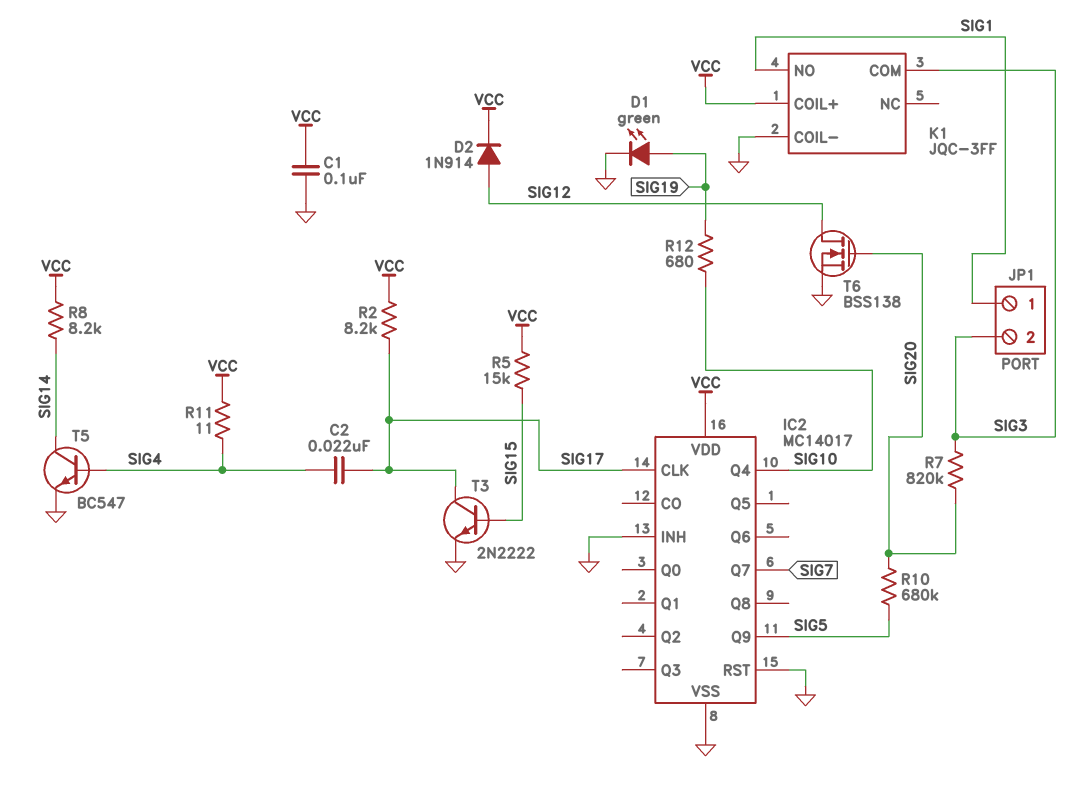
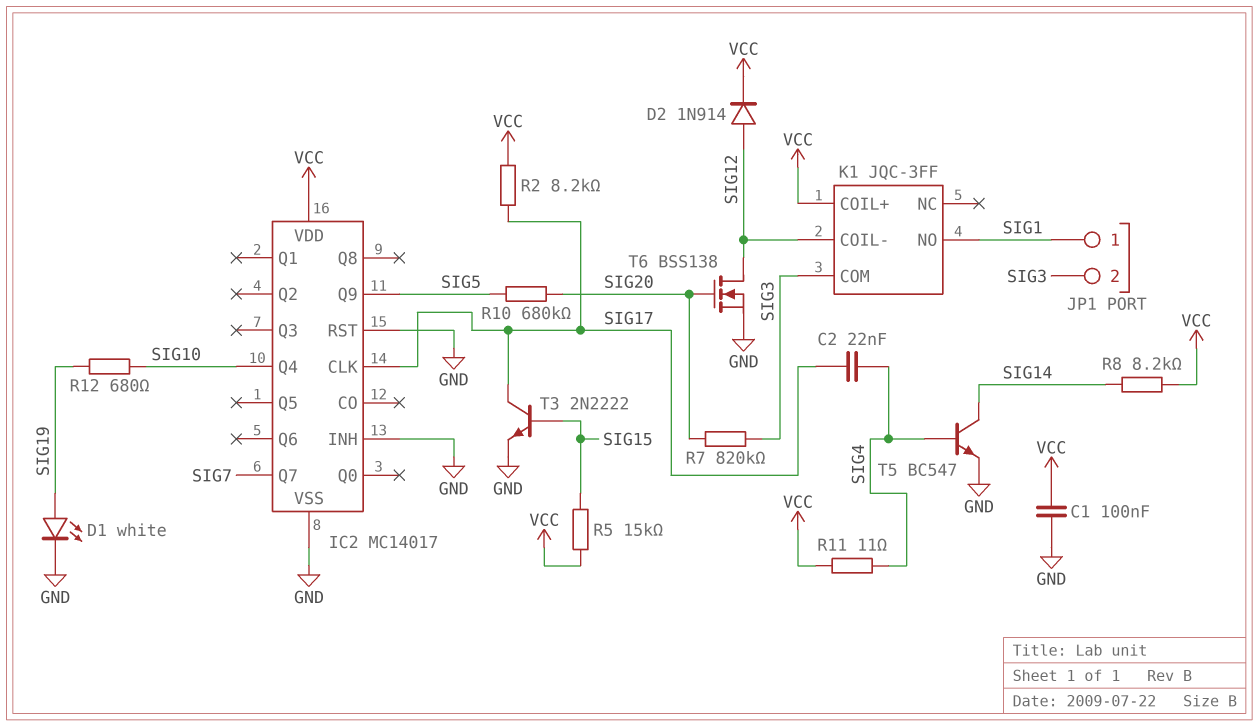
D1: LED green (A SIG19, K GND) -> LED white (A SIG19, K GND)
K1 pin COIL-: GND -> SIG12

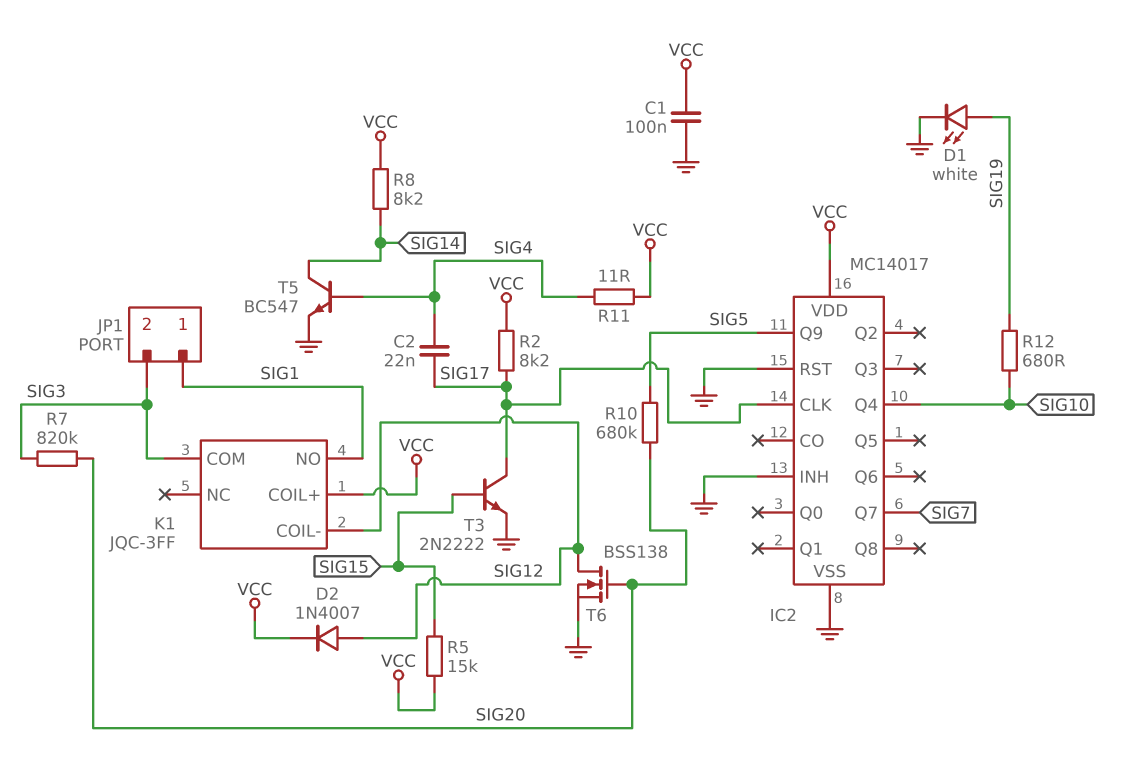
D2: diode 1N914 (A SIG12, K VCC) -> diode 1N4007 (A SIG12, K VCC)

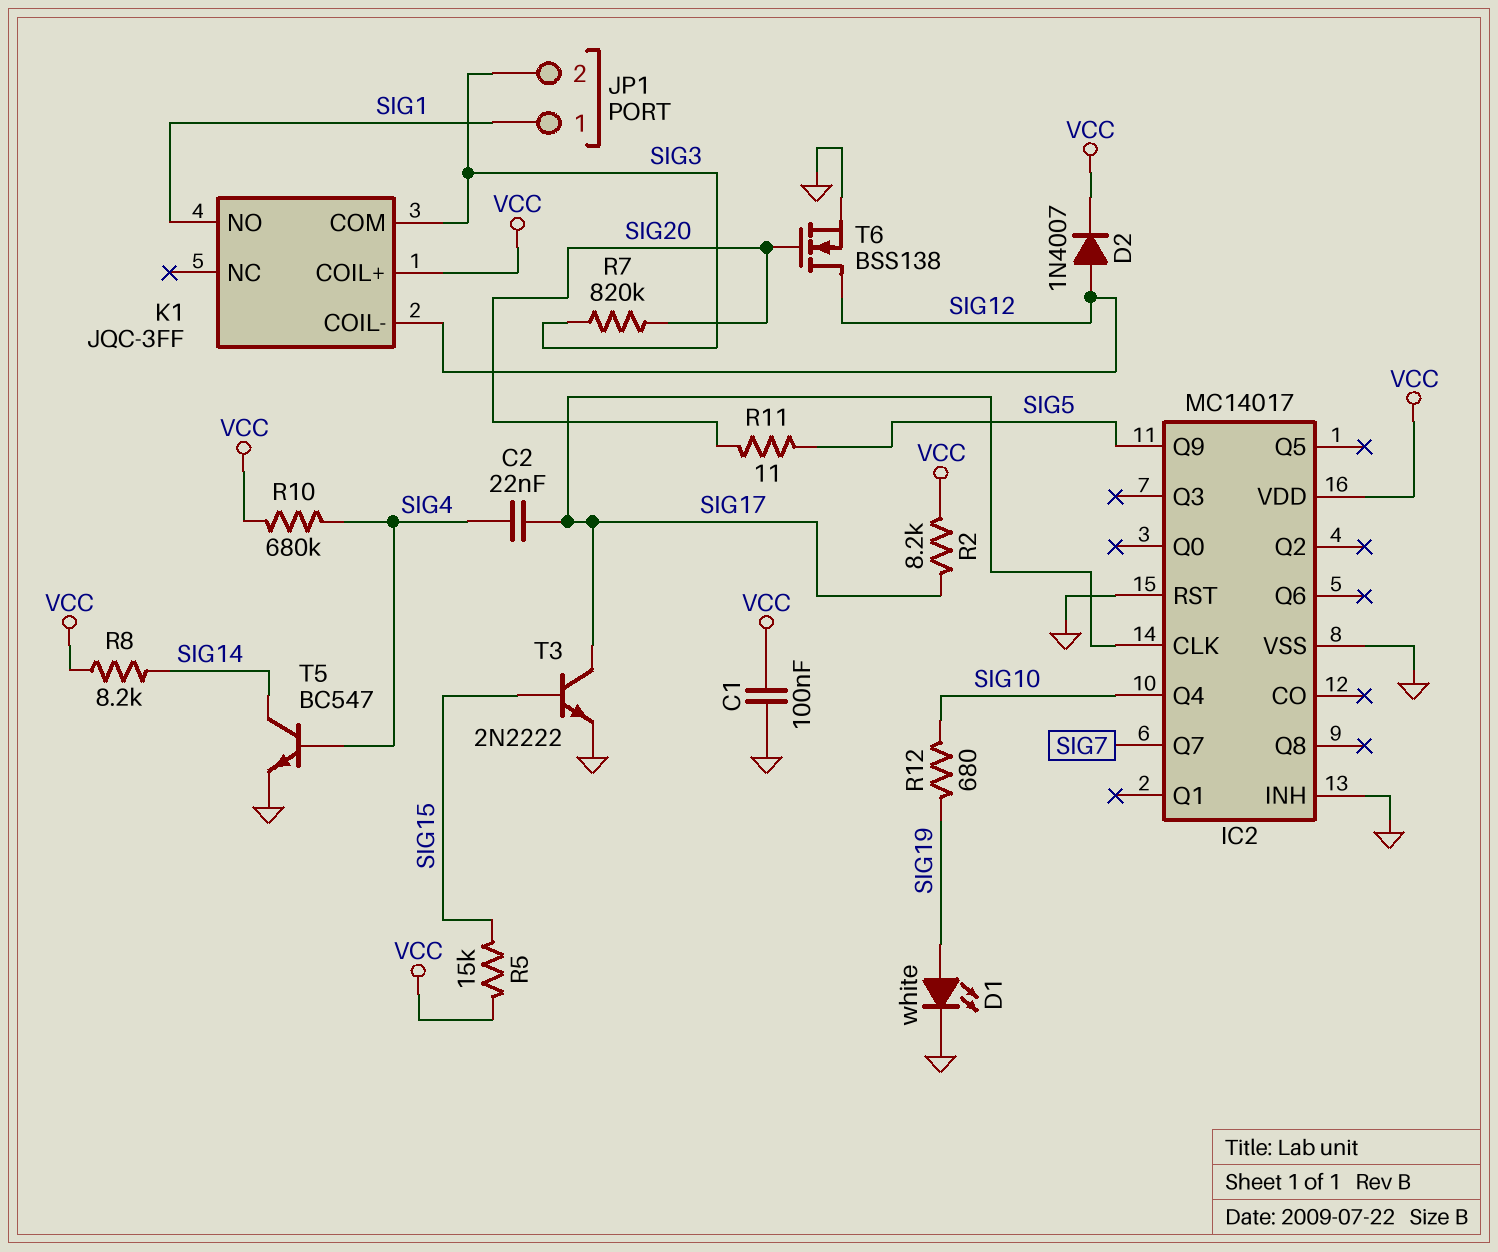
R10: 680k (SIG5, SIG20) -> 680k (SIG4, VCC)
R11: 11 (SIG4, VCC) -> 11 (SIG5, SIG20)

